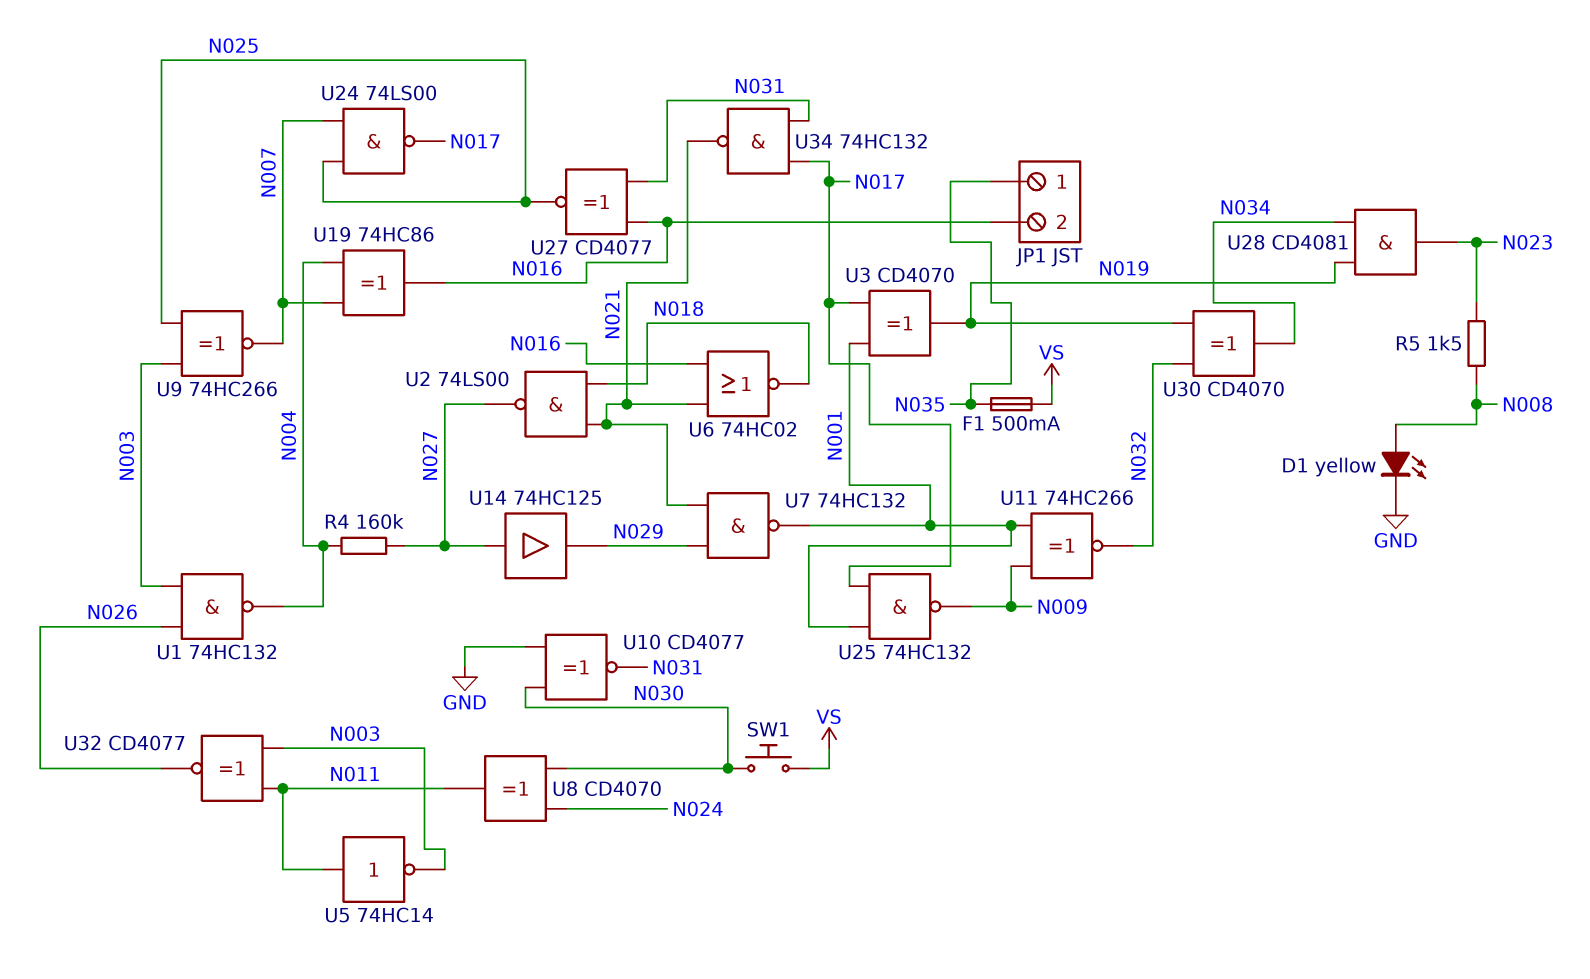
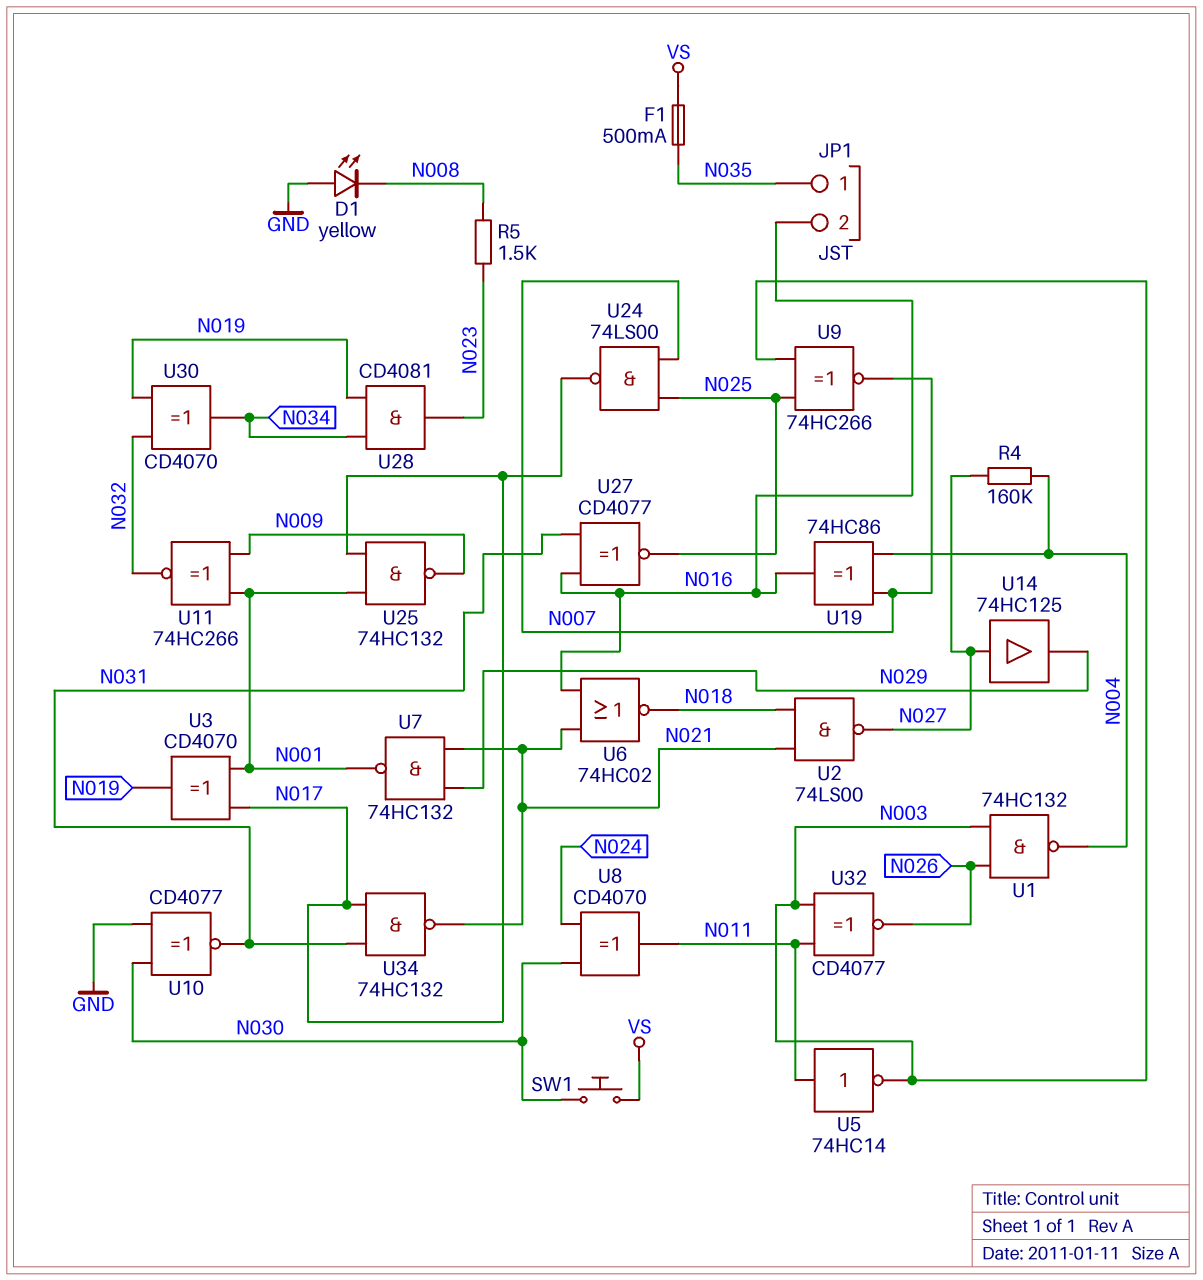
D1: LED yellow (A N008, K GND) -> LED yellow (A GND, K N008)

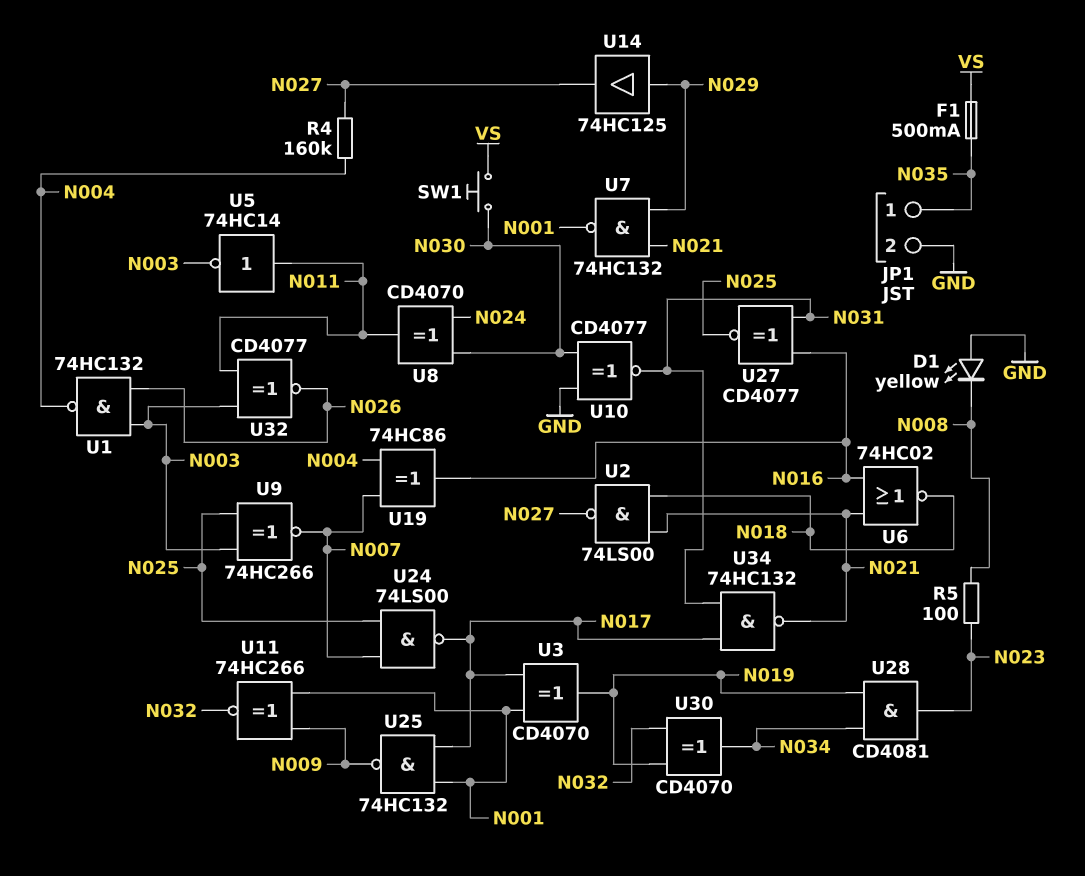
JP1 pin 2: N016 -> GND
R5: 1.5k (N008, N023) -> 100 (N008, N023)
U14: buffer 74HC125 (in N027, out N029) -> buffer 74HC125 (in N029, out N027)

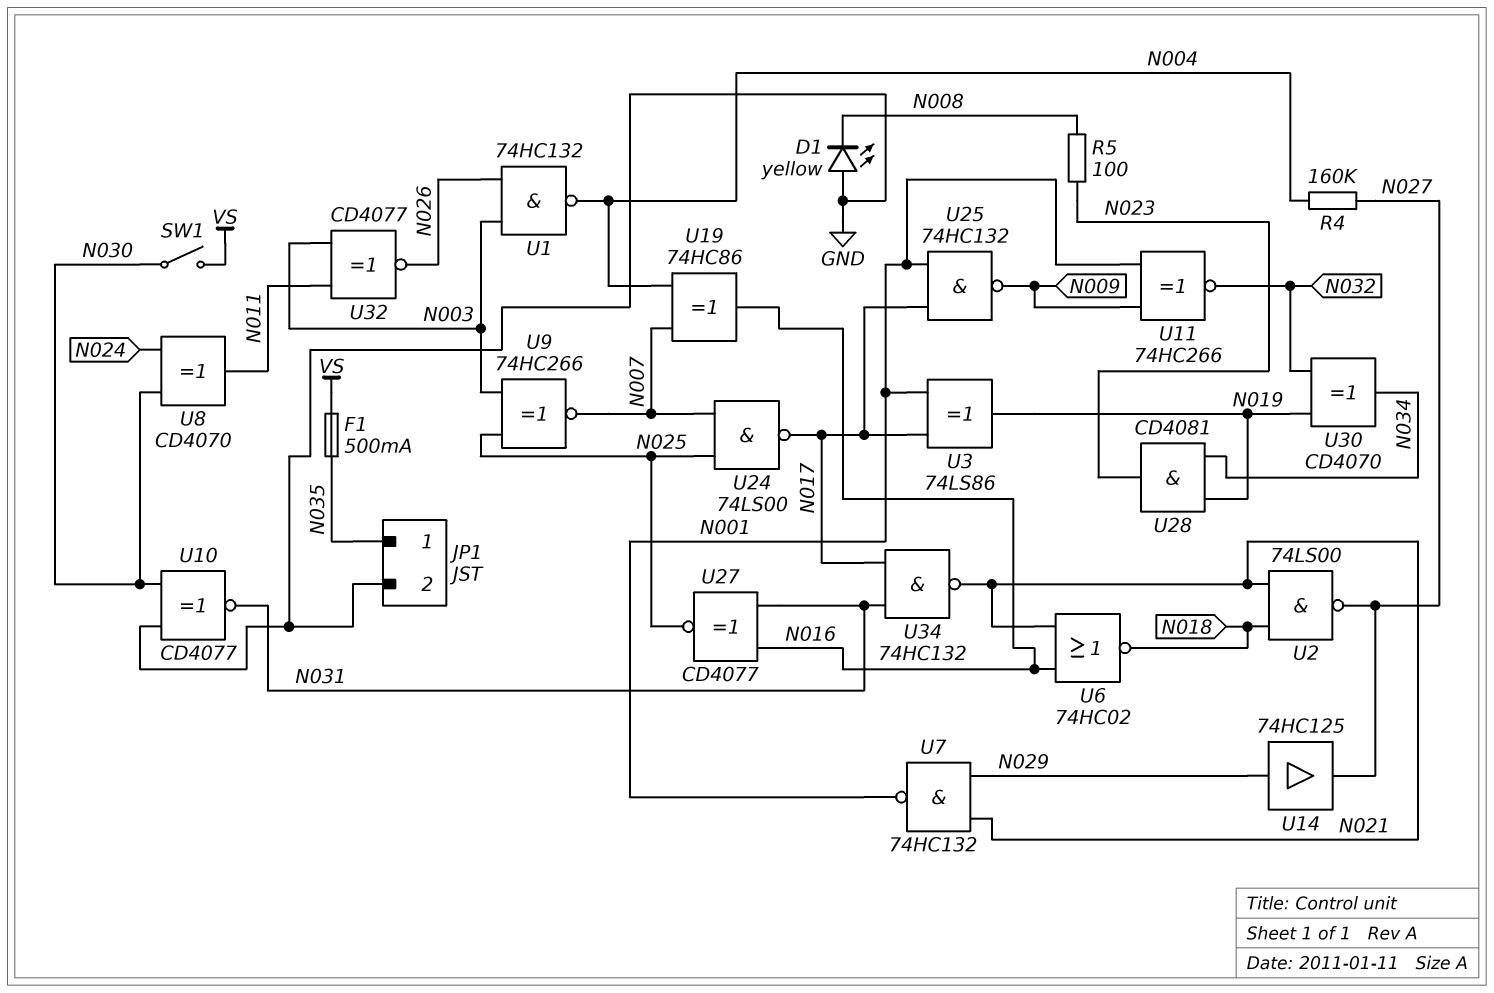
SW1: button (N030, VS) -> switch (N030, VS)
U3: XOR CD4070 (in N001, in N017, out N019) -> XOR 74LS86 (in N001, in N017, out N019)
U5: NOT 74HC14 (in N011, out N003) -> none

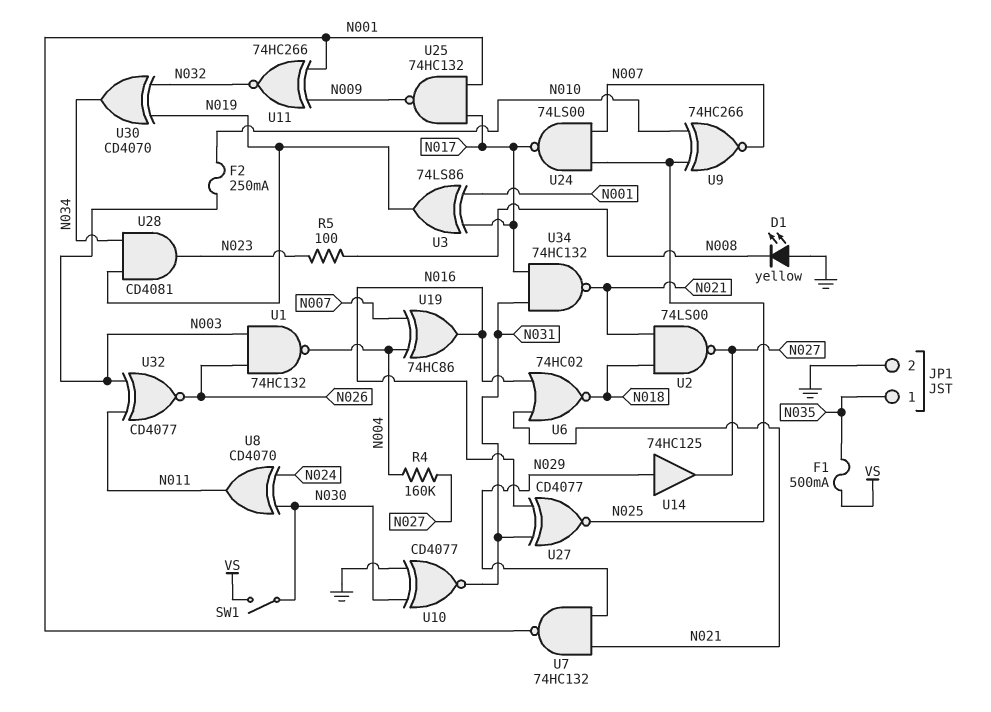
F2: none -> 250mA (N003, N010)
U9: XNOR 74HC266 (in N003, in N025, out N007) -> XNOR 74HC266 (in N010, in N025, out N007)

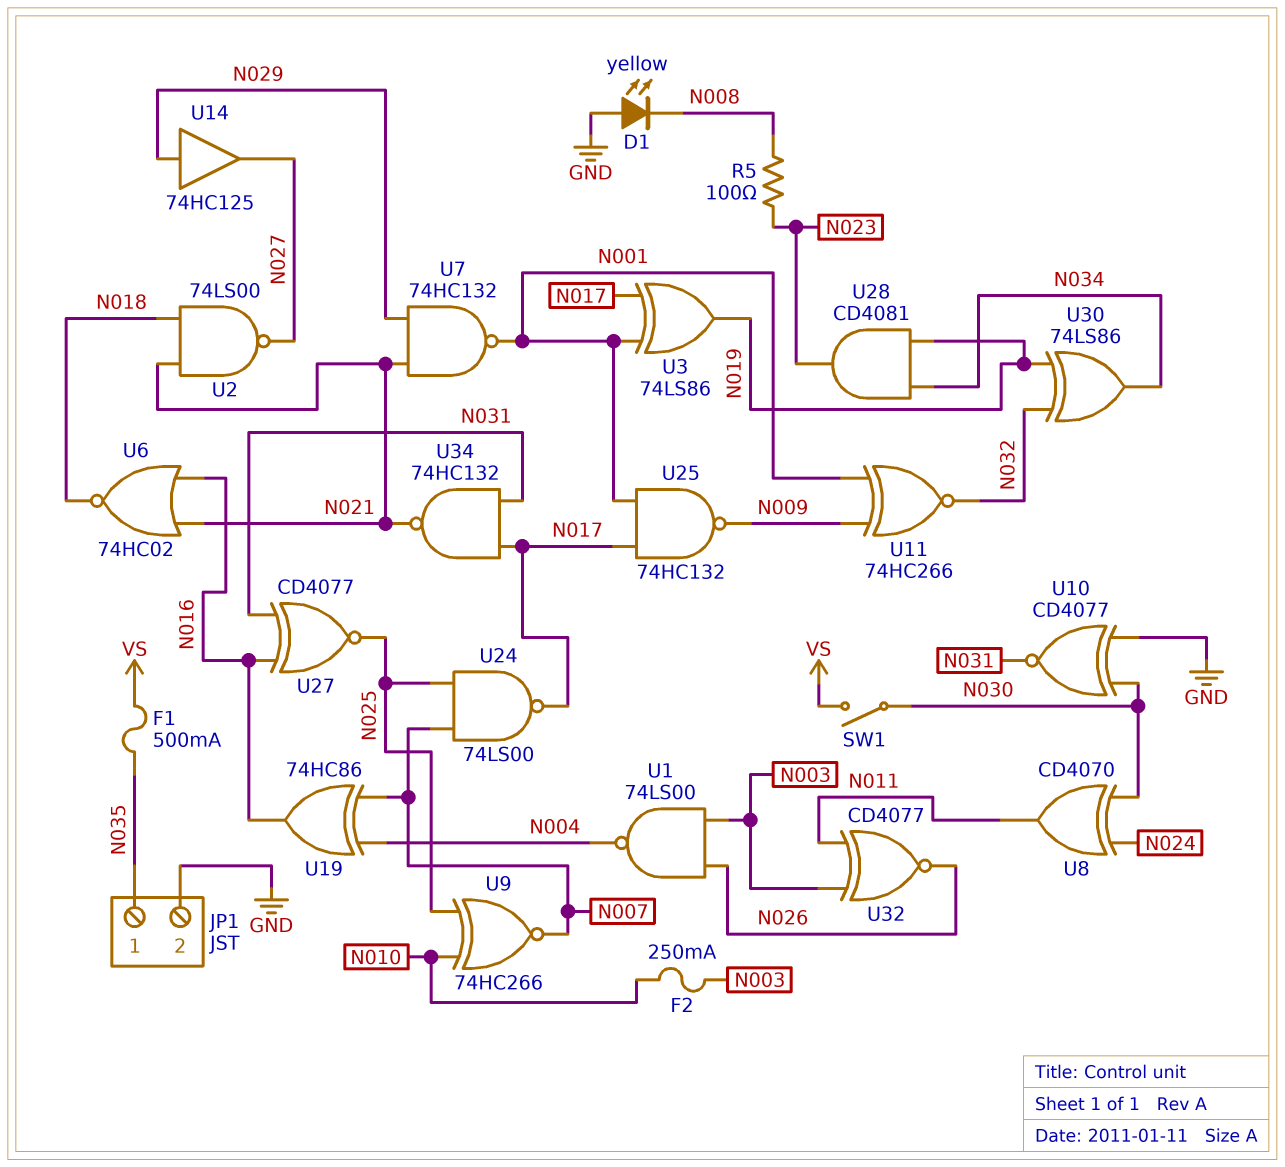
R4: 160k (N004, N027) -> none
U1: NAND 74HC132 (in N003, in N026, out N004) -> NAND 74LS00 (in N003, in N026, out N004)
U30: XOR CD4070 (in N019, in N032, out N034) -> XOR 74LS86 (in N019, in N032, out N034)

